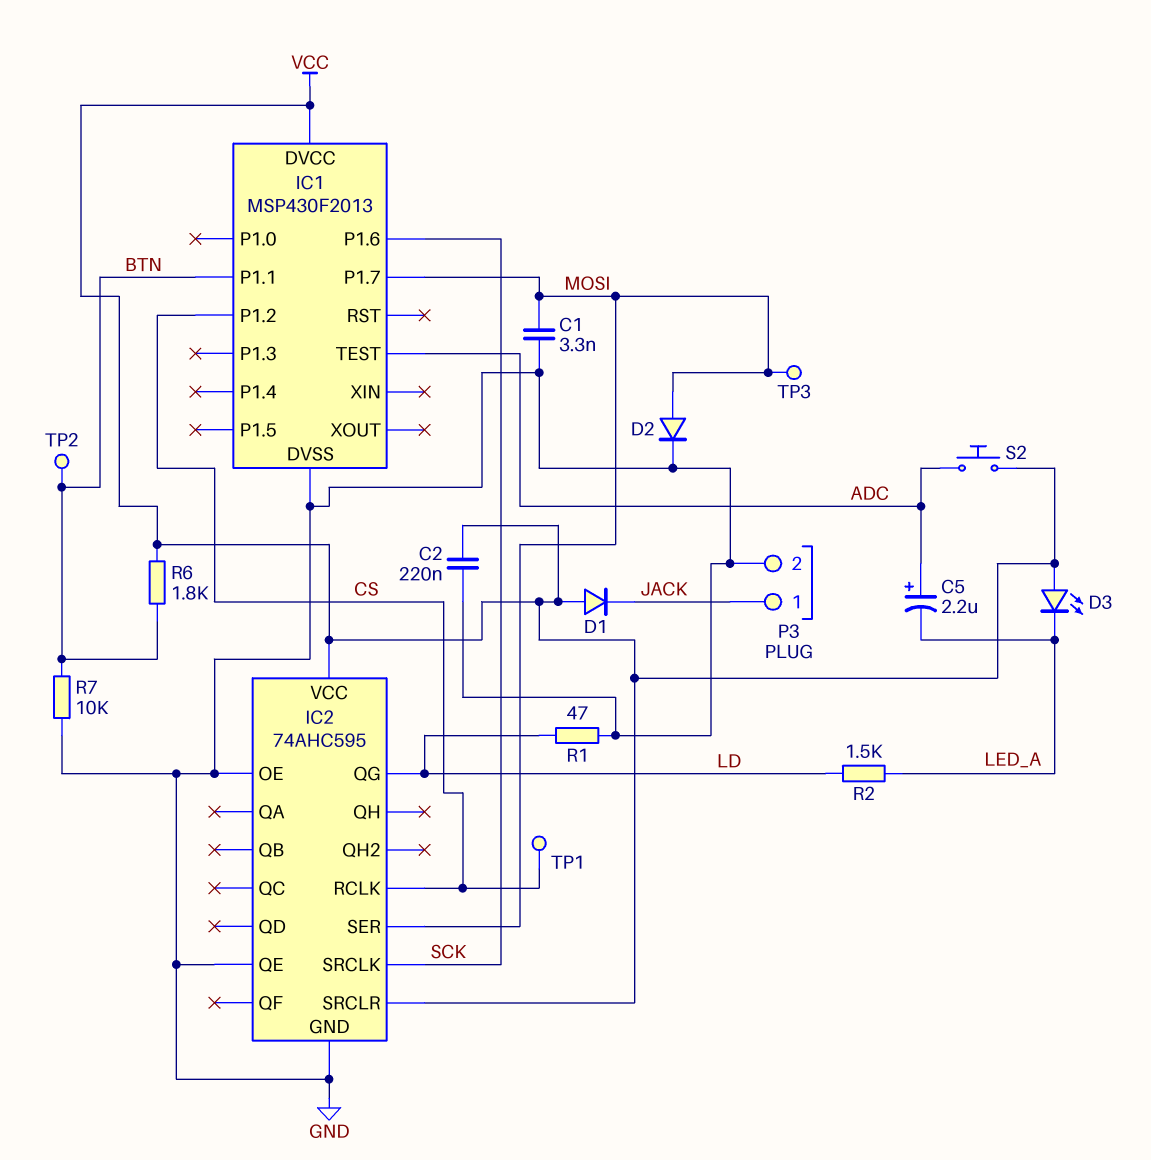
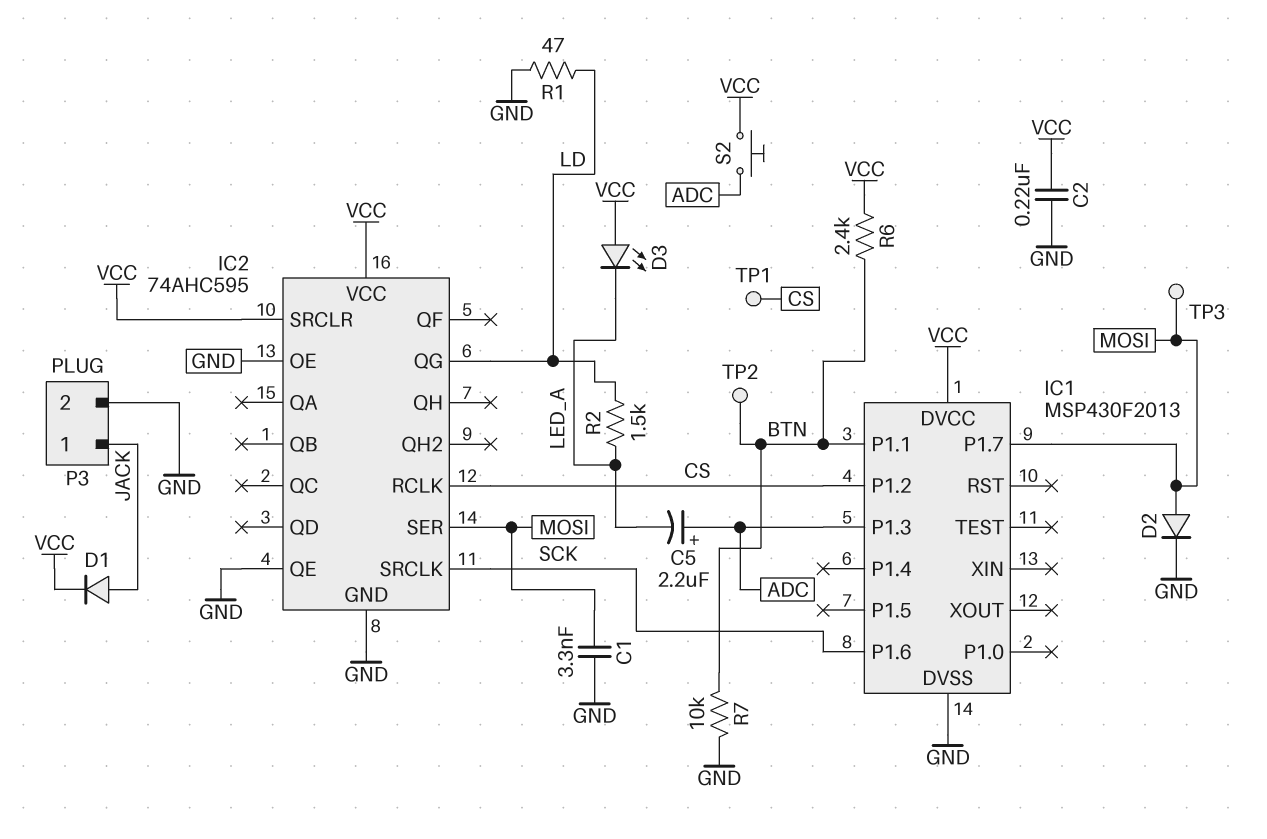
D1: diode (A VCC, K JACK) -> diode (A JACK, K VCC)
IC1 pin P1.3: none -> ADC
IC1 pin TEST: ADC -> none
R6: 1.8k (BTN, VCC) -> 2.4k (BTN, VCC)

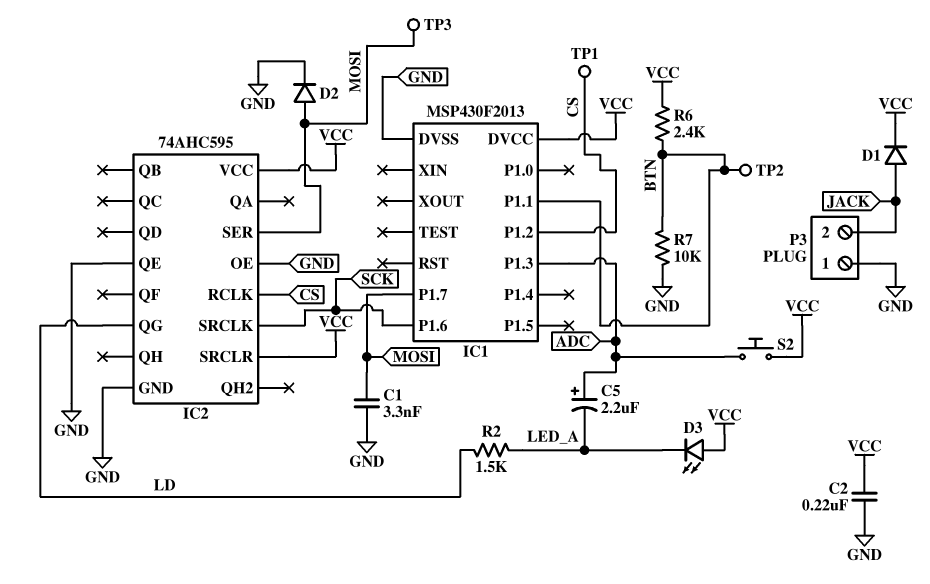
P3 pin 1: JACK -> GND
P3 pin 2: GND -> JACK
R1: 47 (GND, LD) -> none

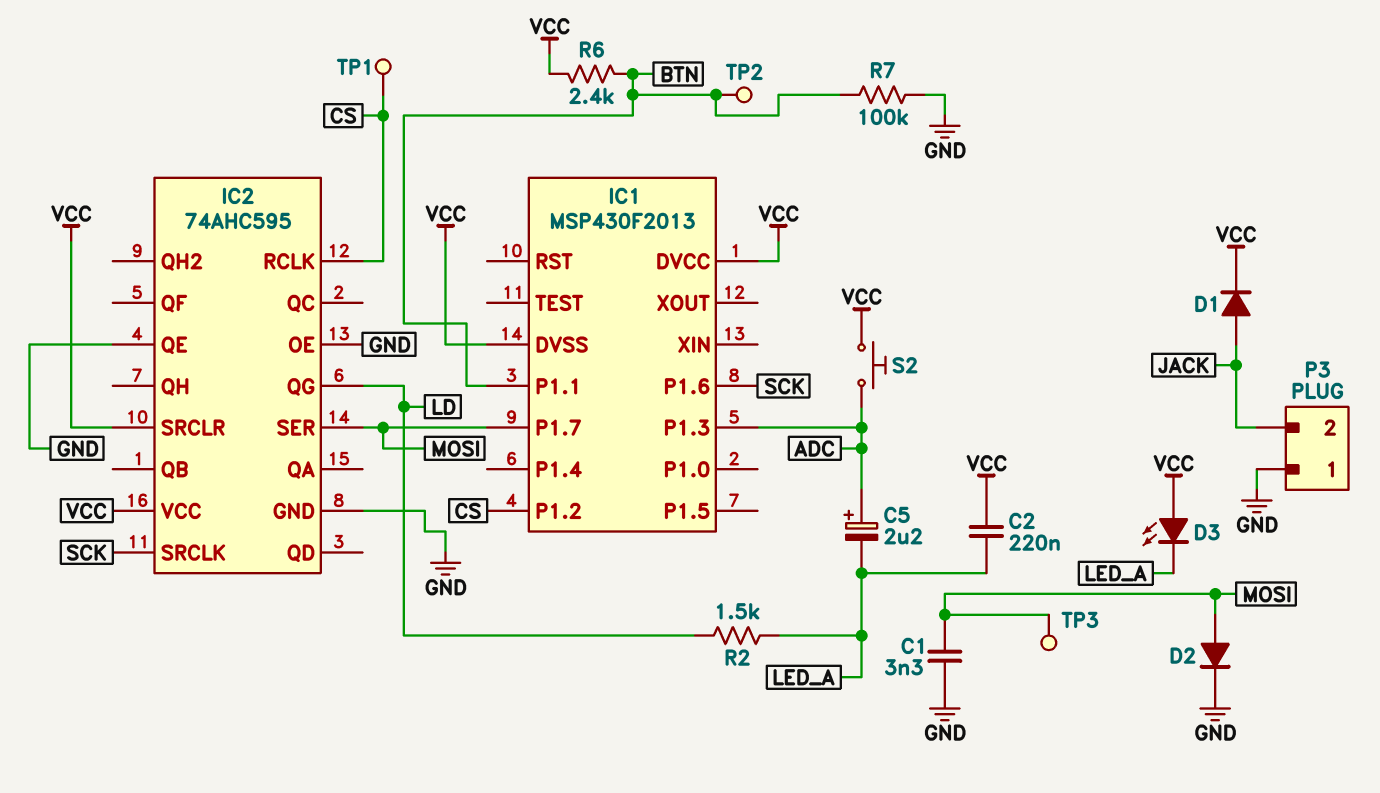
C2: 220nF (GND, VCC) -> 220nF (LED_A, VCC)
IC1 pin DVSS: GND -> VCC
R7: 10k (BTN, GND) -> 100k (BTN, GND)

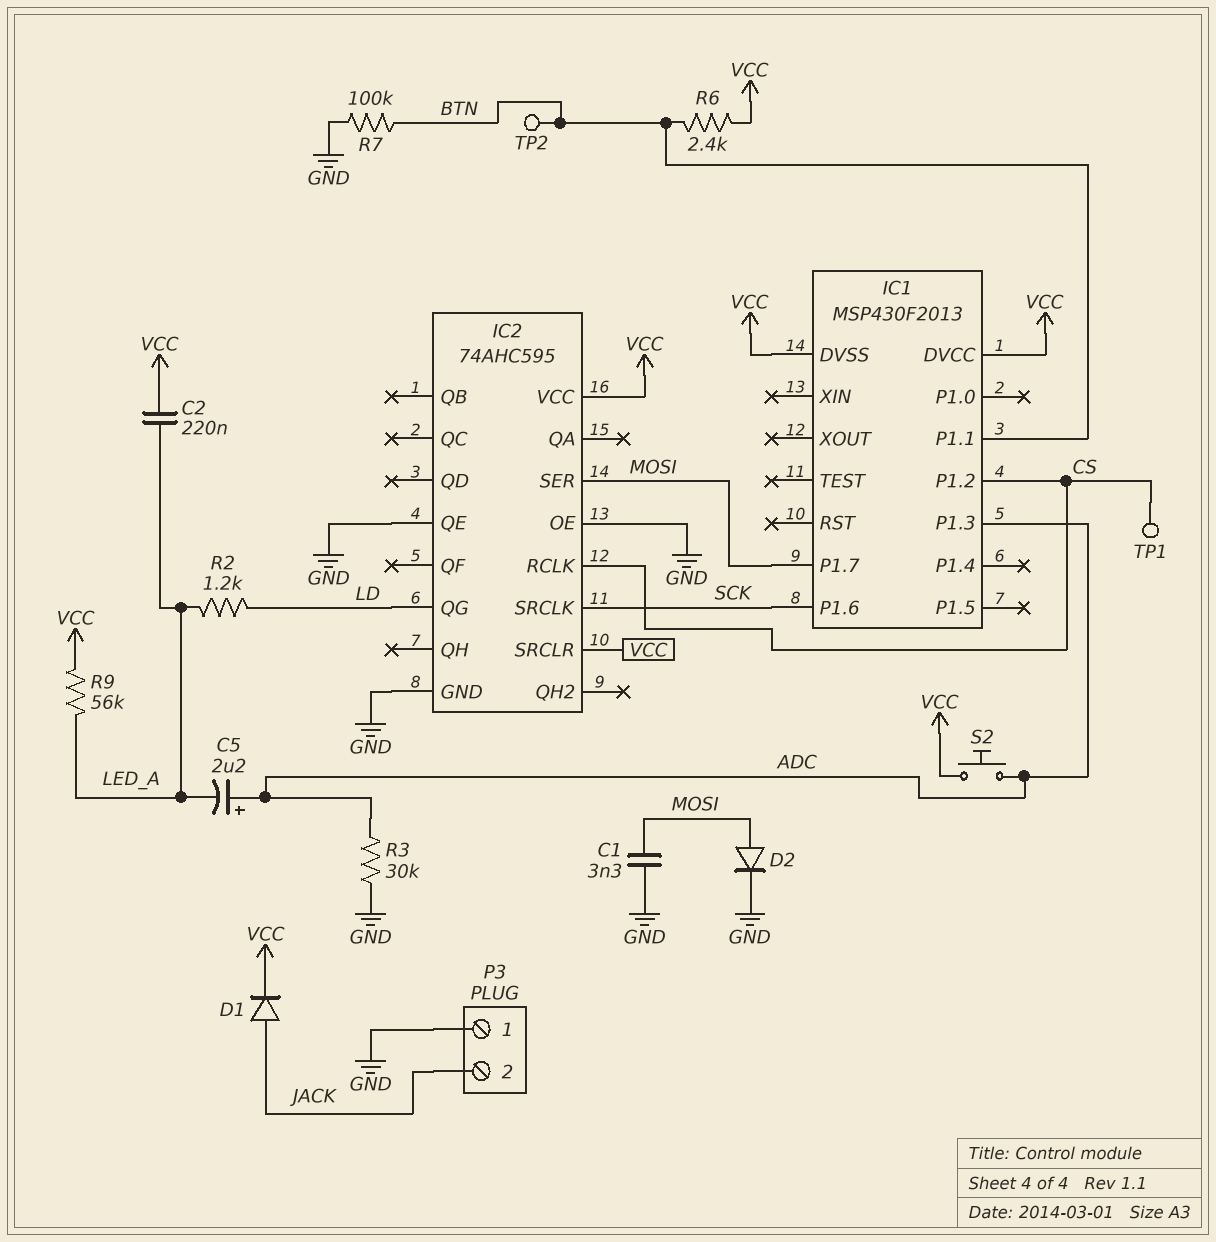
D3: LED (A VCC, K LED_A) -> none
R2: 1.5k (LD, LED_A) -> 1.2k (LD, LED_A)
R3: none -> 30k (ADC, GND)
R9: none -> 56k (LED_A, VCC)
TP3: test point (MOSI) -> none

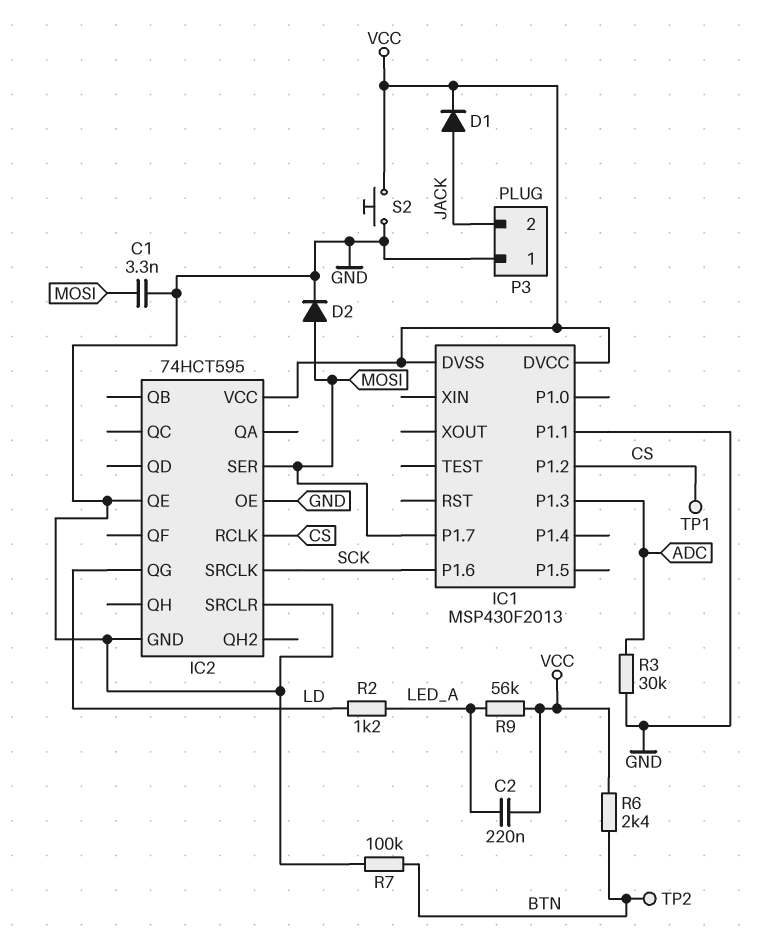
C5: 2.2uF (plus ADC, minus LED_A) -> none
IC1 pin P1.1: BTN -> GND
IC2: 74AHC595 -> 74HCT595
IC2 pin SRCLR: VCC -> GND
S2: button (ADC, VCC) -> button (GND, VCC)

